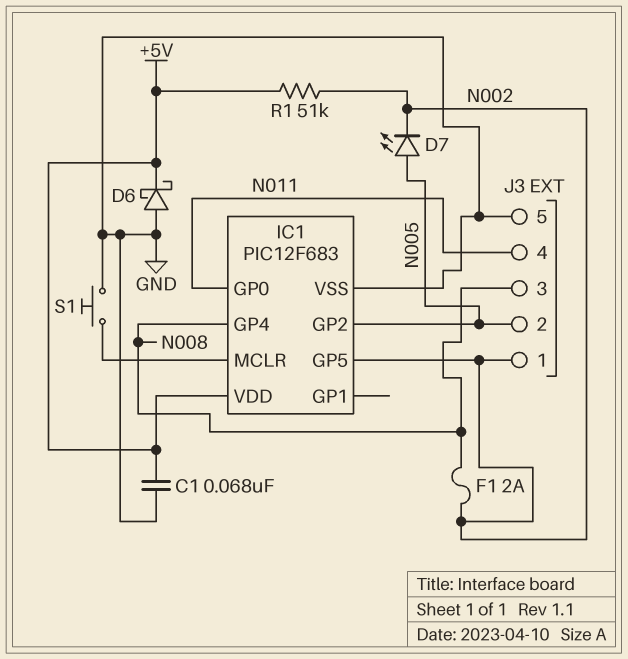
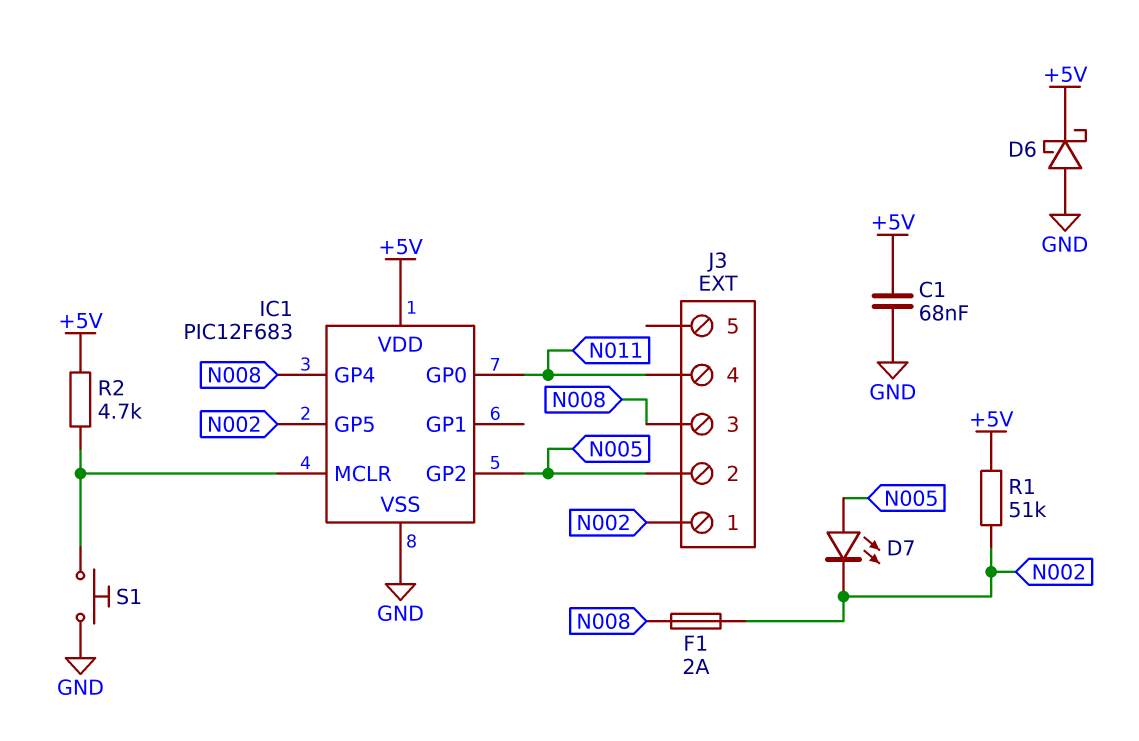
J3 pin 5: GND -> none
R2: none -> 4.7k (+5V, IC1/MCLR)

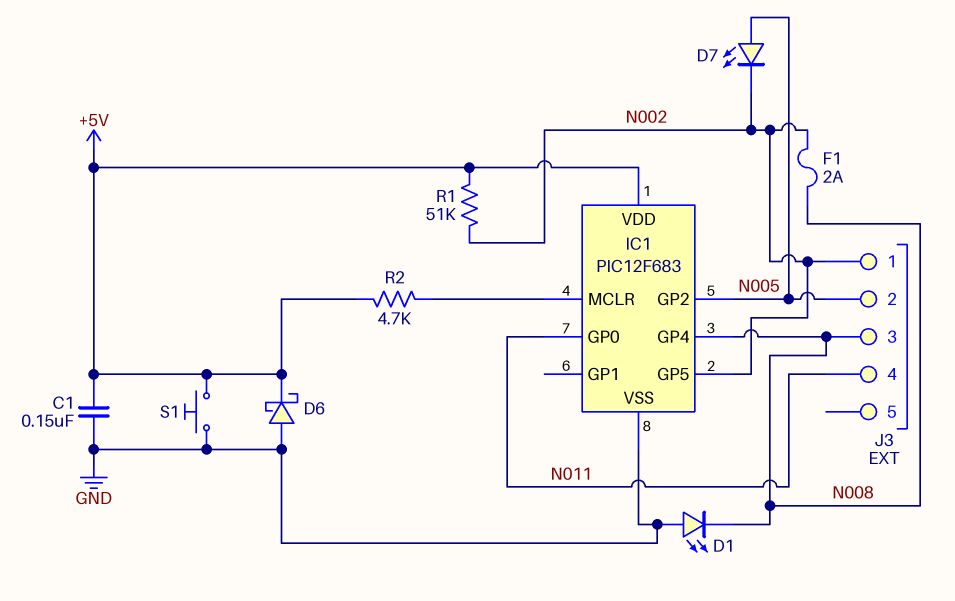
C1: 68nF (+5V, GND) -> 150nF (+5V, GND)
D1: none -> LED (A GND, K N008)
S1: button (GND, IC1/MCLR) -> button (+5V, GND)

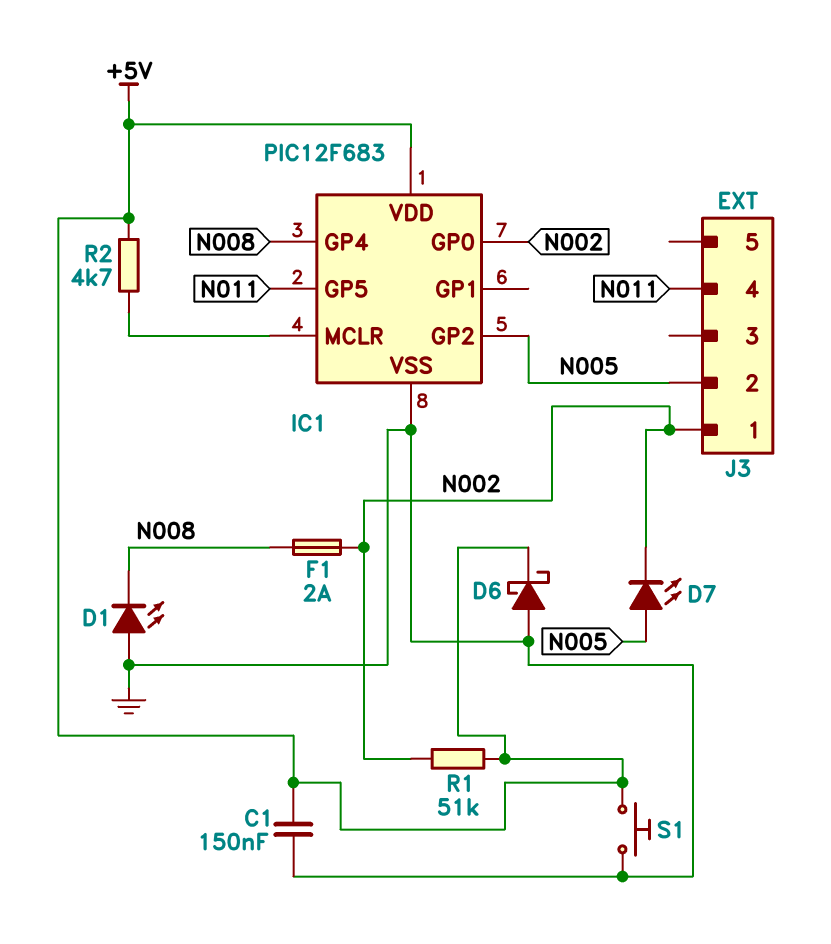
IC1 pin GP0: N011 -> N002
IC1 pin GP5: N002 -> N011
J3 pin 3: N008 -> none

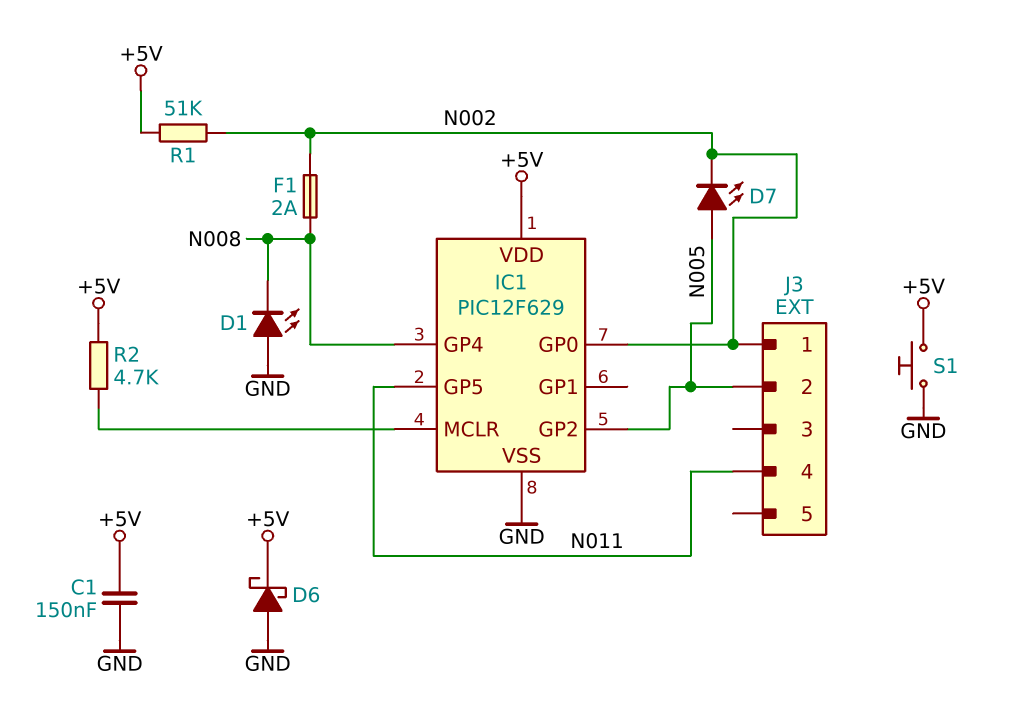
IC1: PIC12F683 -> PIC12F629

